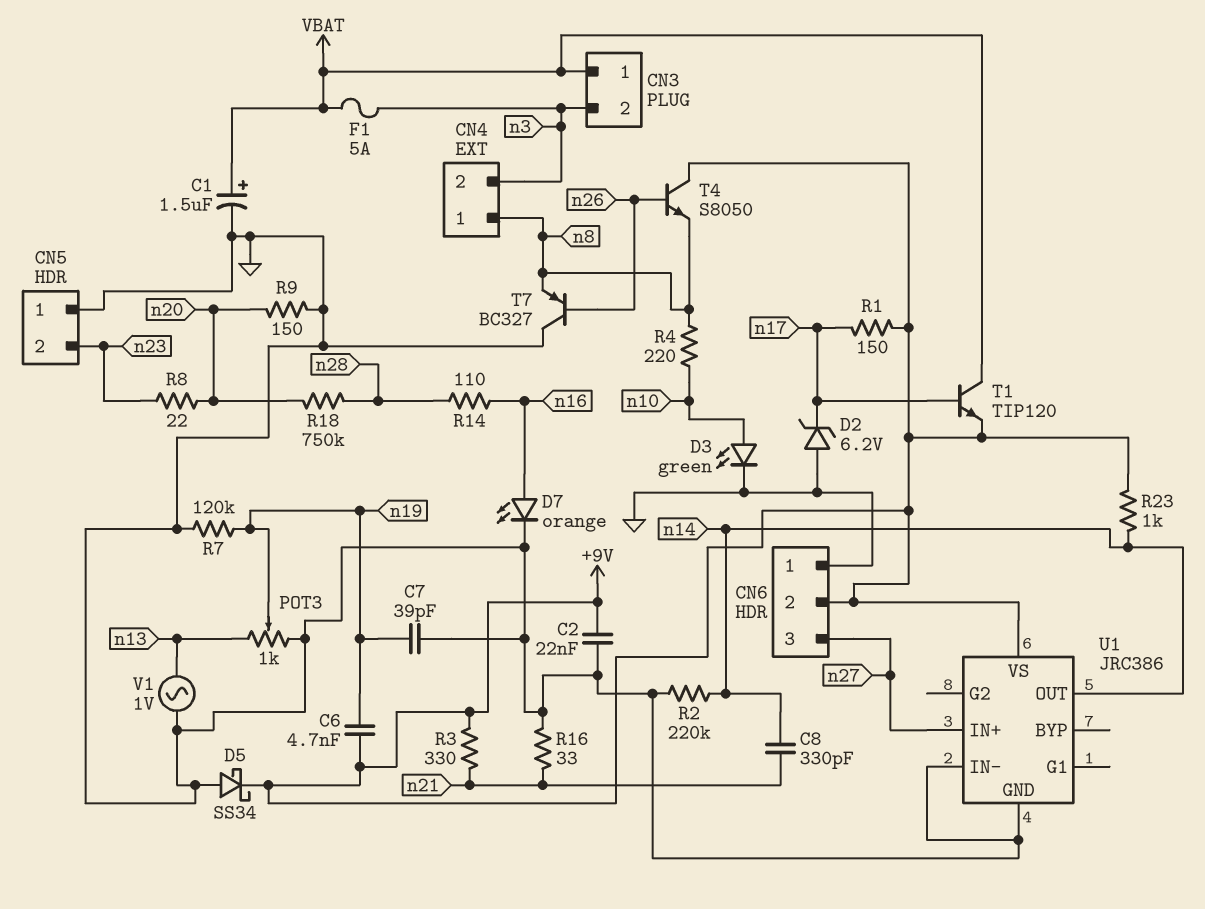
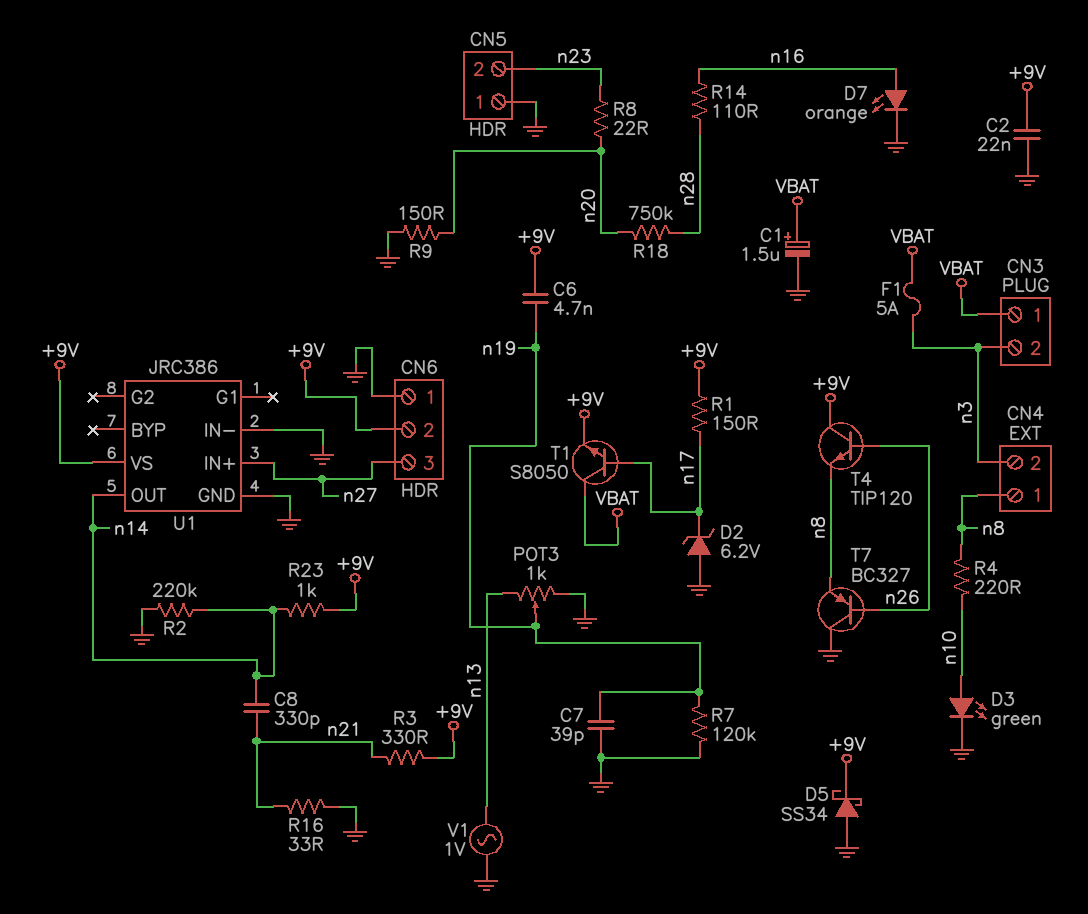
T1: NPN TIP120 (B n17, C VBAT, E +9V) -> NPN S8050 (B n17, C VBAT, E +9V)
T4: NPN S8050 (B n26, C +9V, E n8) -> NPN TIP120 (B n26, C +9V, E n8)

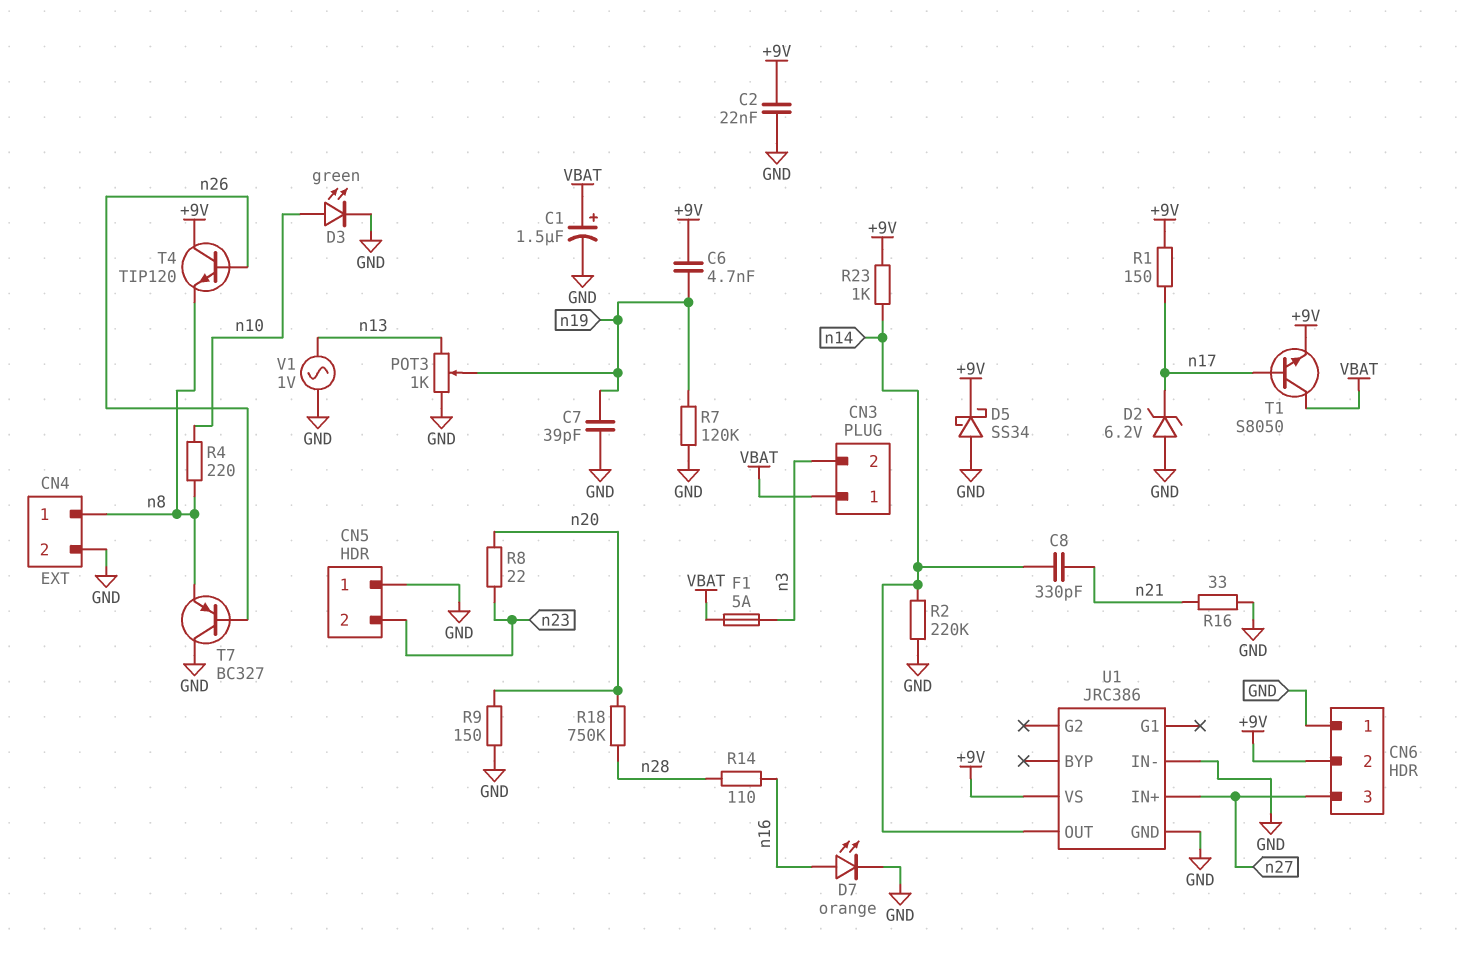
CN4 pin 2: n3 -> GND
R3: 330 (+9V, n21) -> none

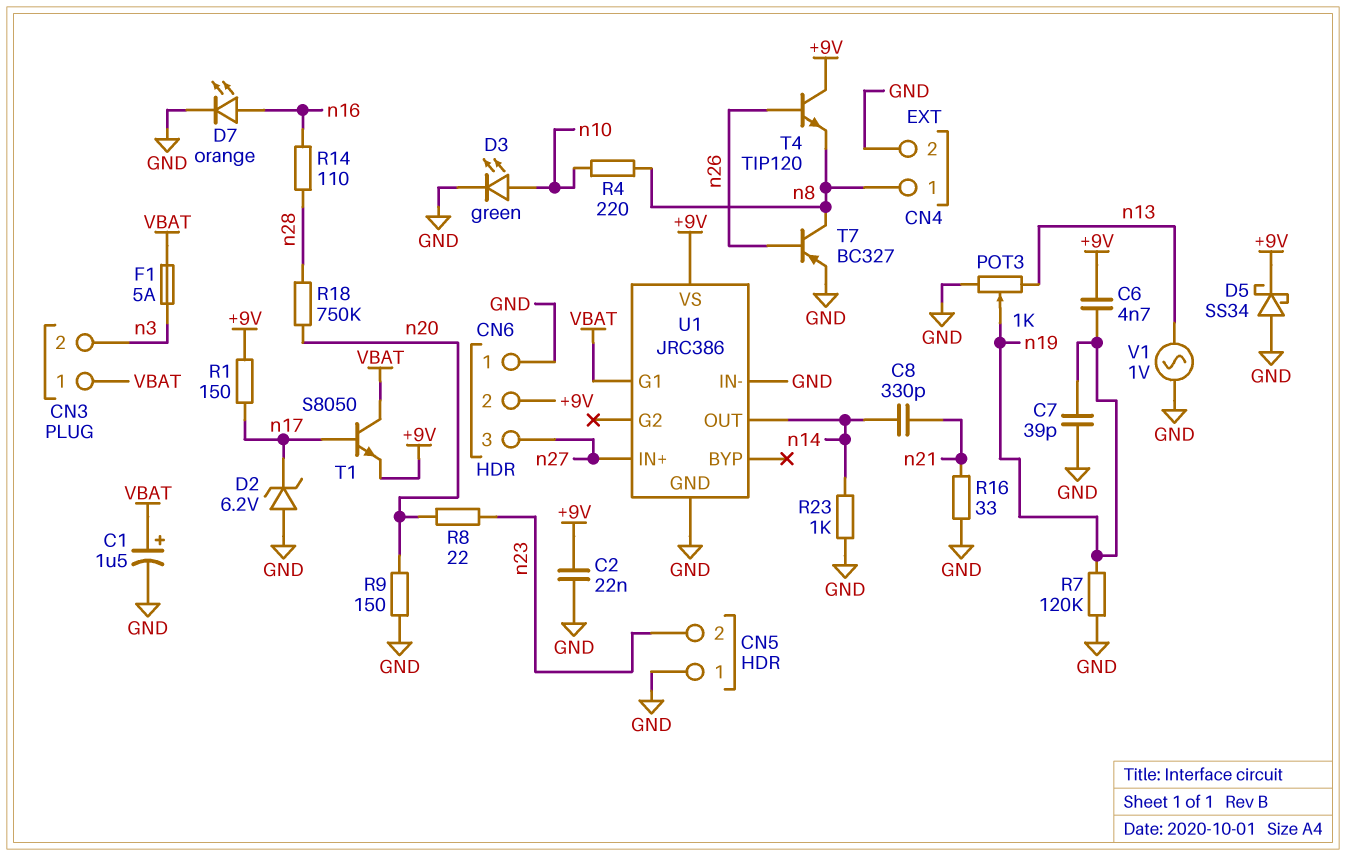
R2: 220k (GND, n14) -> none
R23: 1k (+9V, n14) -> 1k (GND, n14)
T7: PNP BC327 (B n26, C GND, E n8) -> PNP BC327 (B n26, C n8, E GND)
U1 pin G1: none -> VBAT

